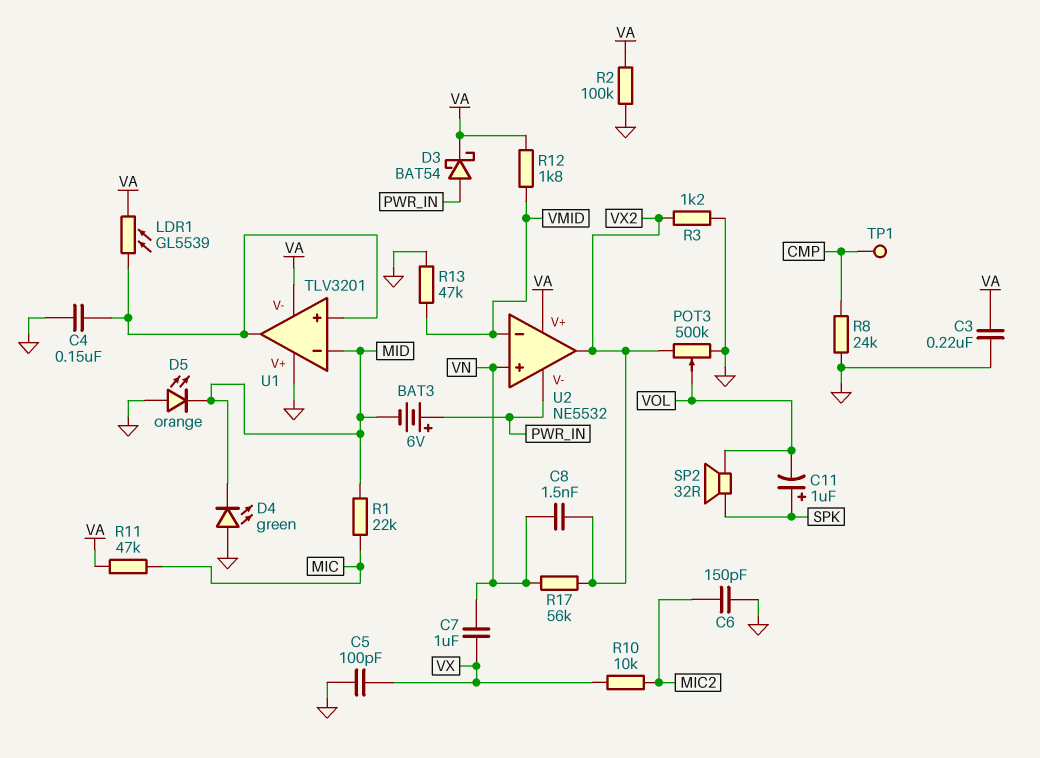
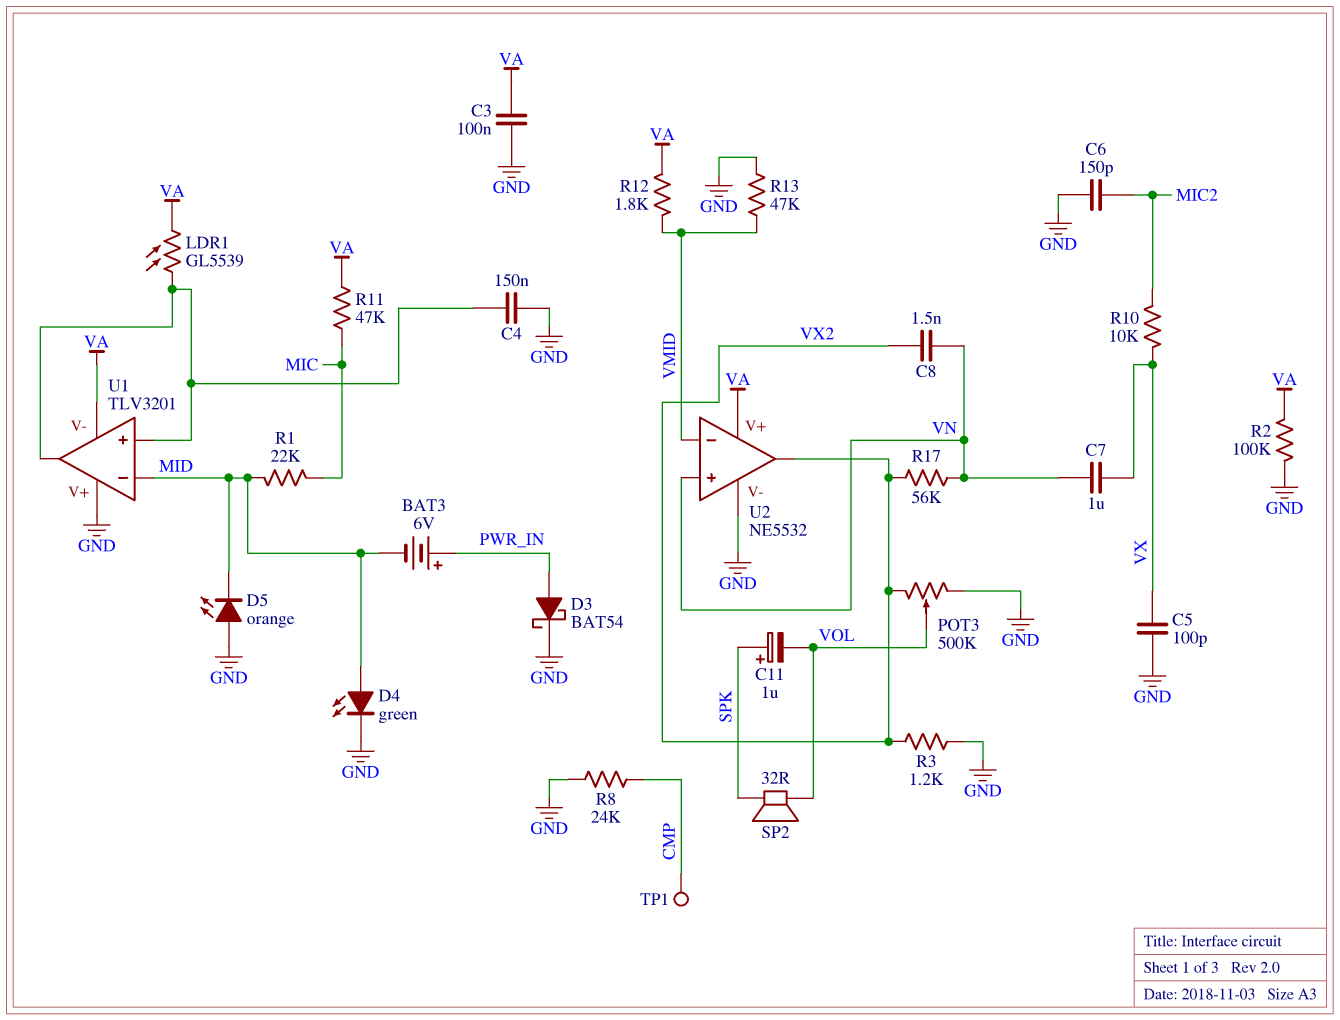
C3: 220nF (GND, VA) -> 100nF (GND, VA)
D3: schottky BAT54 (A PWR_IN, K VA) -> schottky BAT54 (A PWR_IN, K GND)
D4: LED green (A GND, K MID) -> LED green (A MID, K GND)
U2 pin V-: PWR_IN -> GND

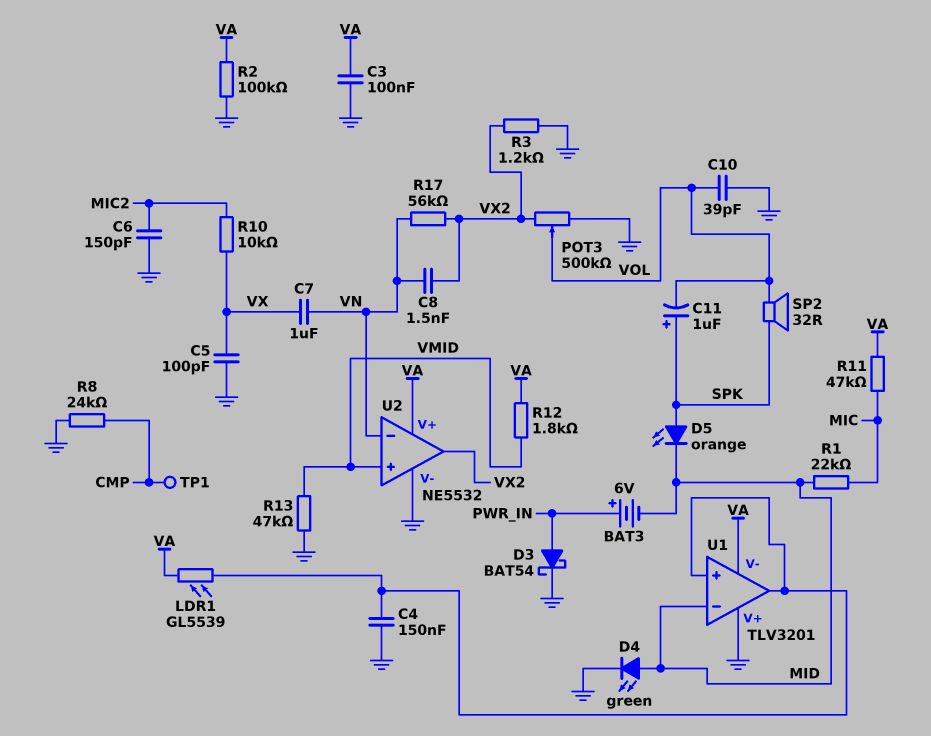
C10: none -> 39pF (GND, VOL)
D5: LED orange (A GND, K MID) -> LED orange (A SPK, K MID)
U2 pin in+: VN -> VMID
U2 pin in-: VMID -> VN

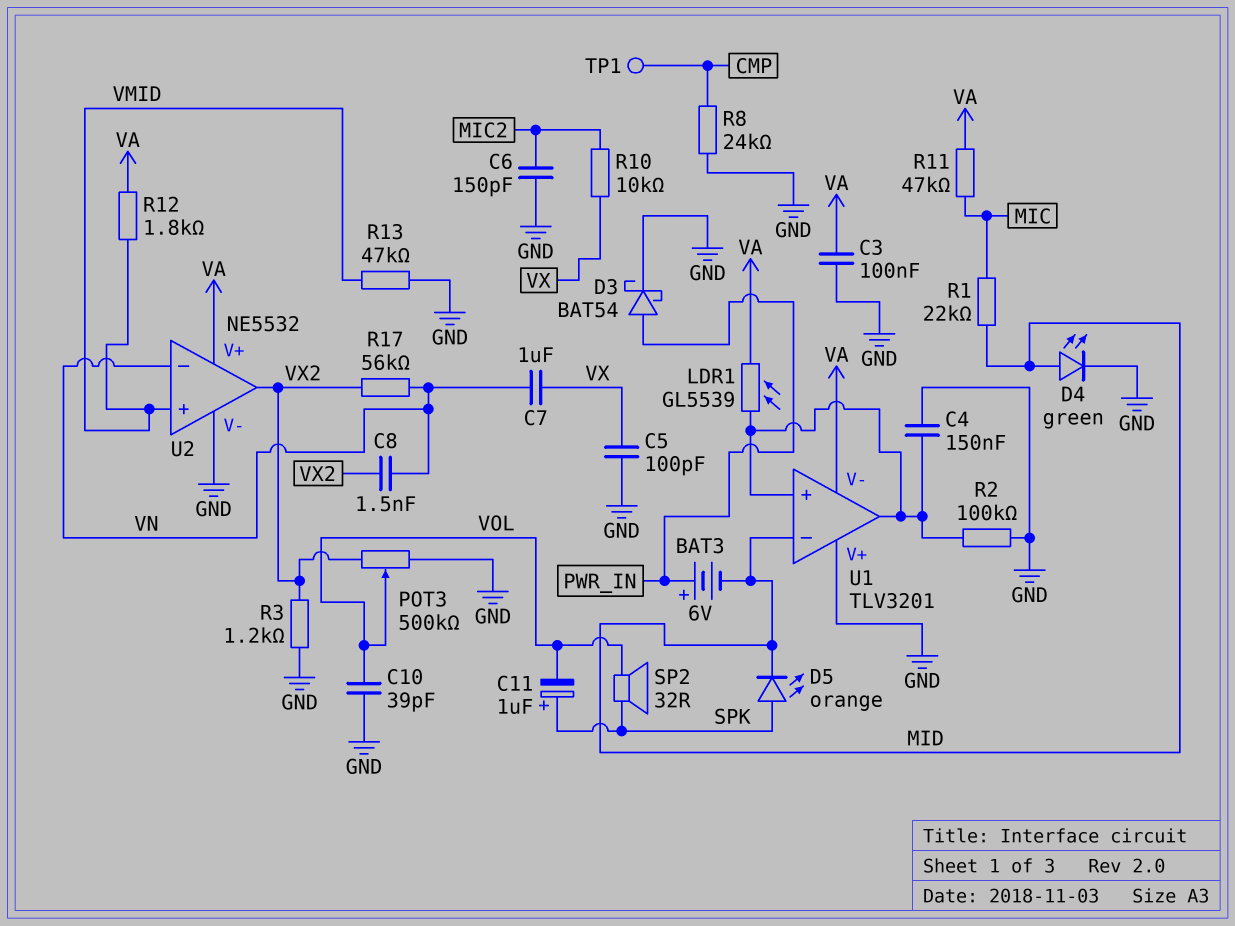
R2: 100k (GND, VA) -> 100k (GND, U1/in+)

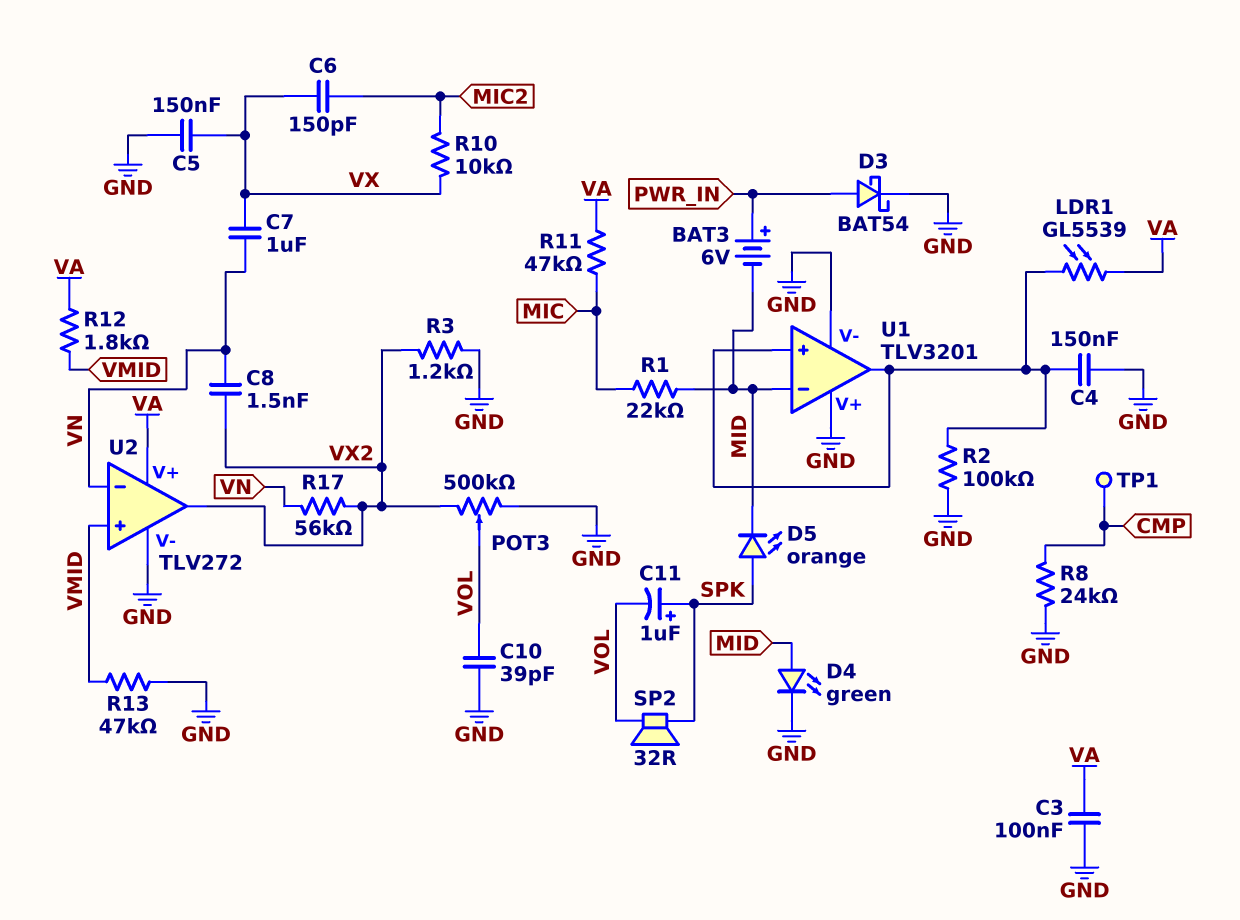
C5: 100pF (GND, VX) -> 150nF (GND, VX)
C6: 150pF (GND, MIC2) -> 150pF (MIC2, VX)
U1 pin V-: VA -> GND
U2: NE5532 -> TLV272

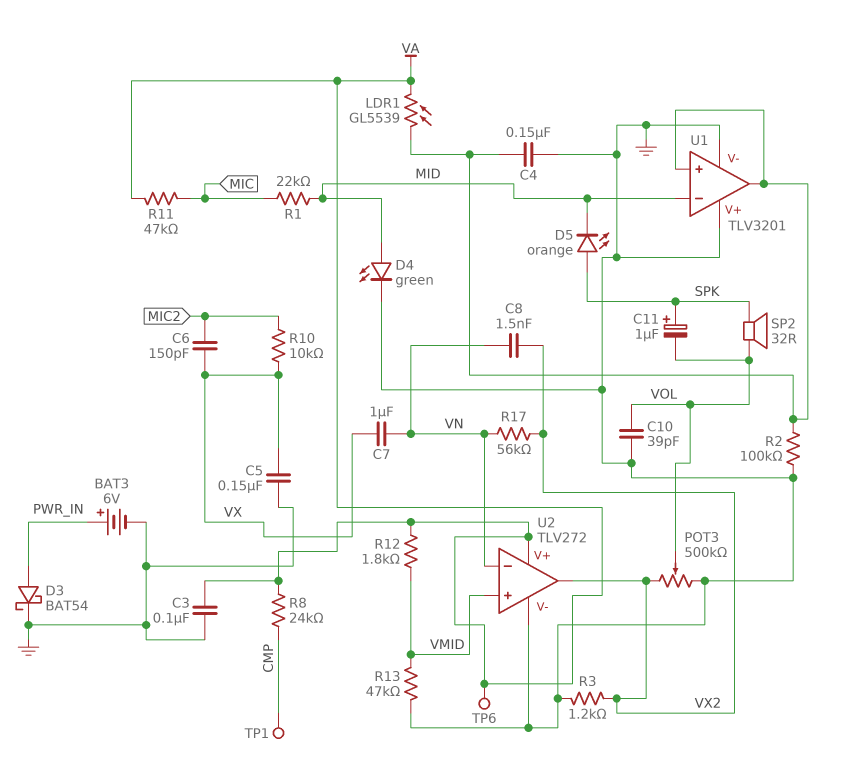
BAT3: 6V (plus PWR_IN, minus MID) -> 6V (plus PWR_IN, minus GND)
R8: 24k (CMP, GND) -> 24k (CMP, VA)
TP6: none -> test point (VA)

